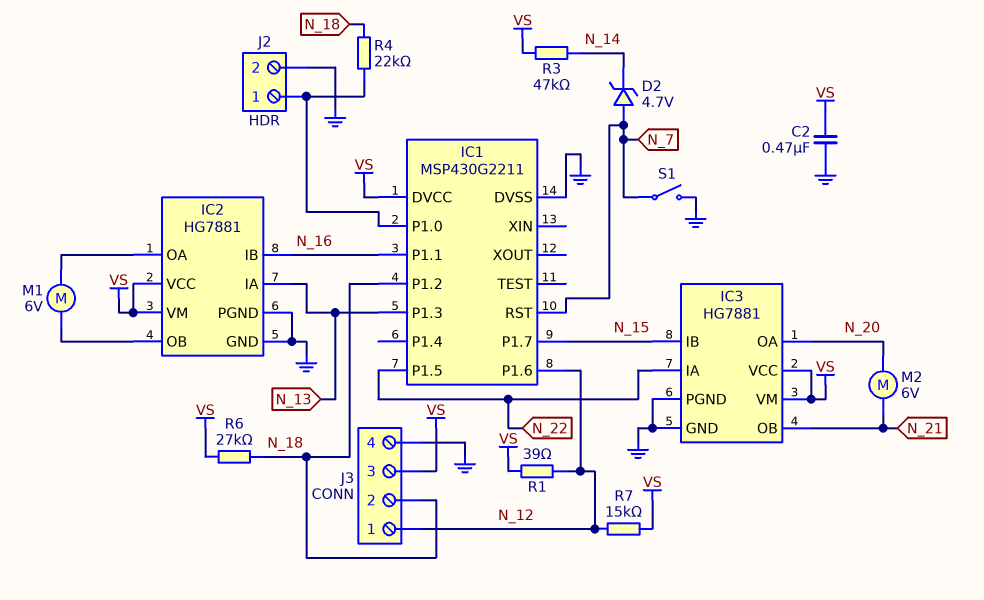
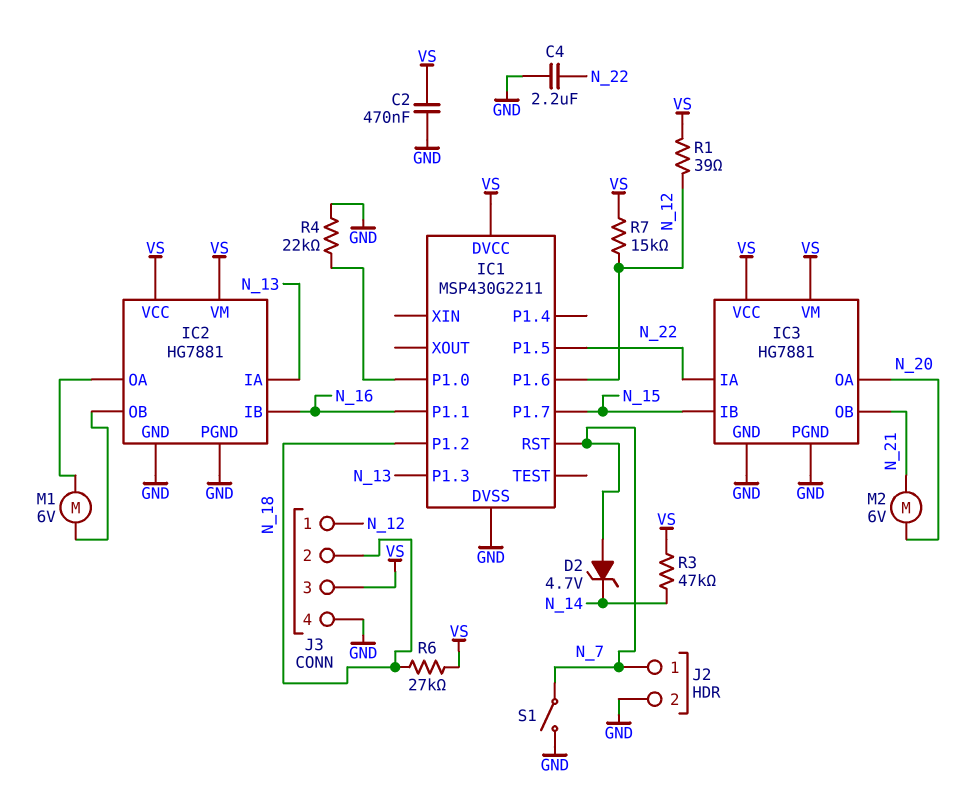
C4: none -> 2.2uF (GND, N_22)
J2 pin 1: IC1/P1.0 -> N_7
R4: 22k (IC1/P1.0, N_18) -> 22k (GND, IC1/P1.0)

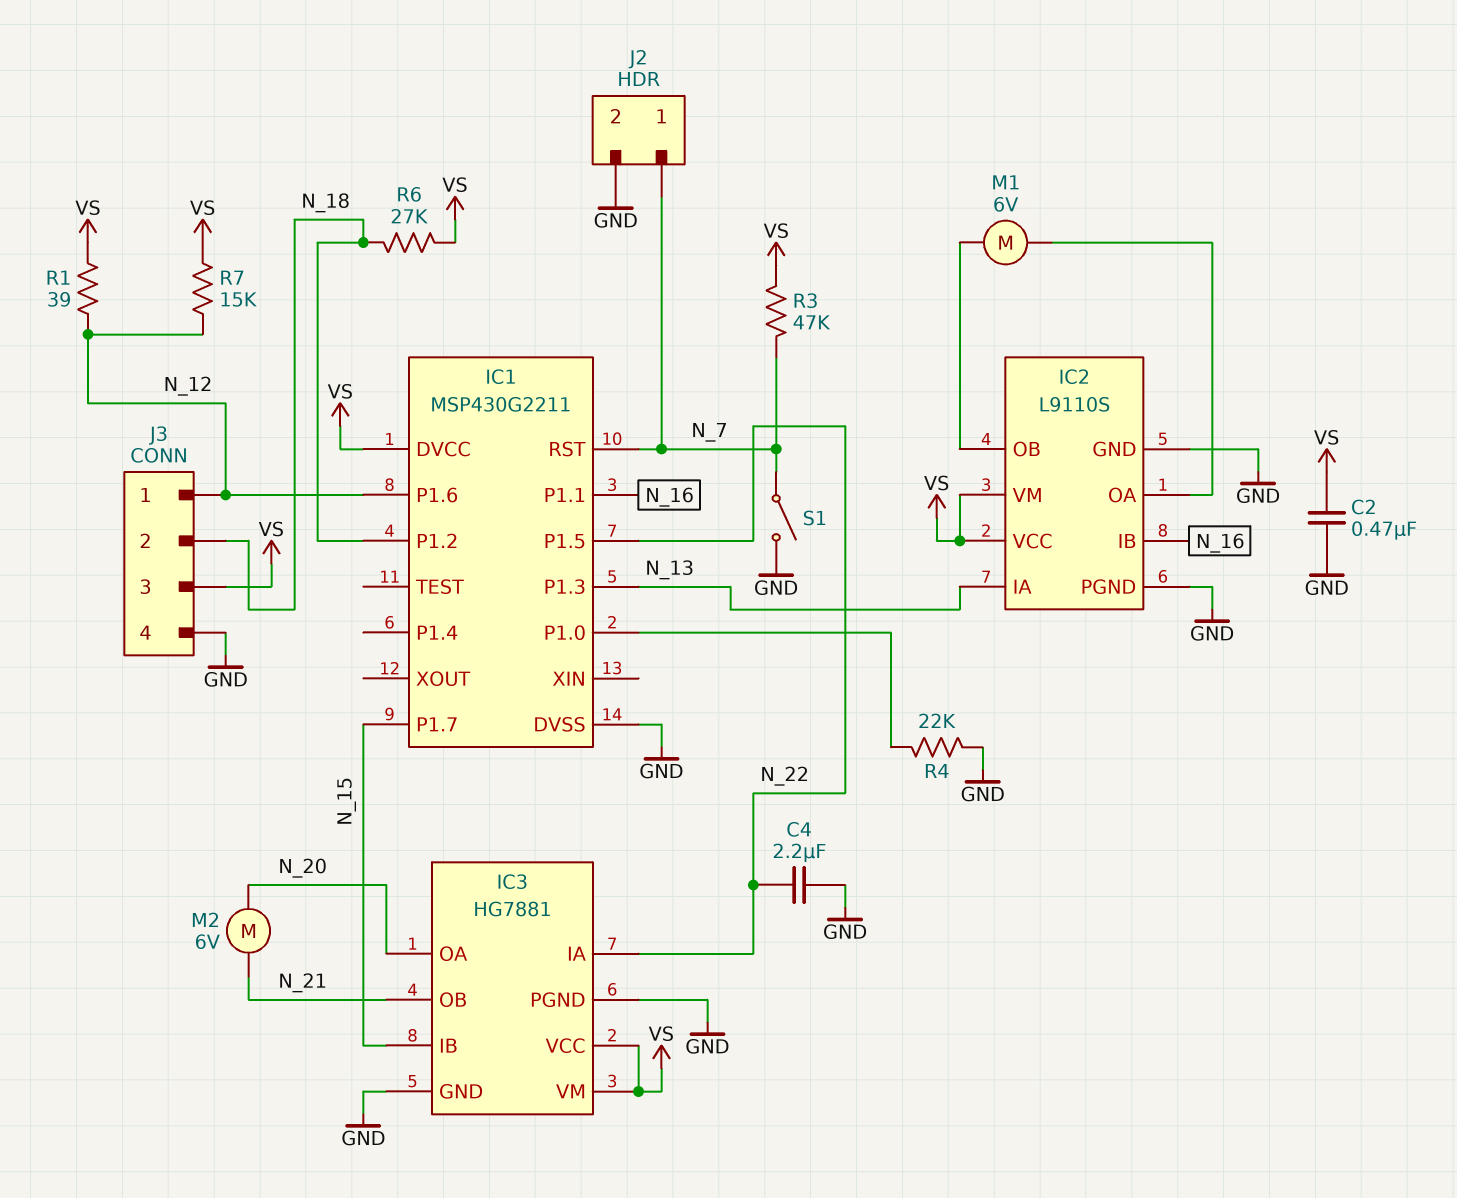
D2: zener 4.7V (A N_7, K N_14) -> none
IC2: HG7881 -> L9110S
R3: 47k (N_14, VS) -> 47k (N_7, VS)

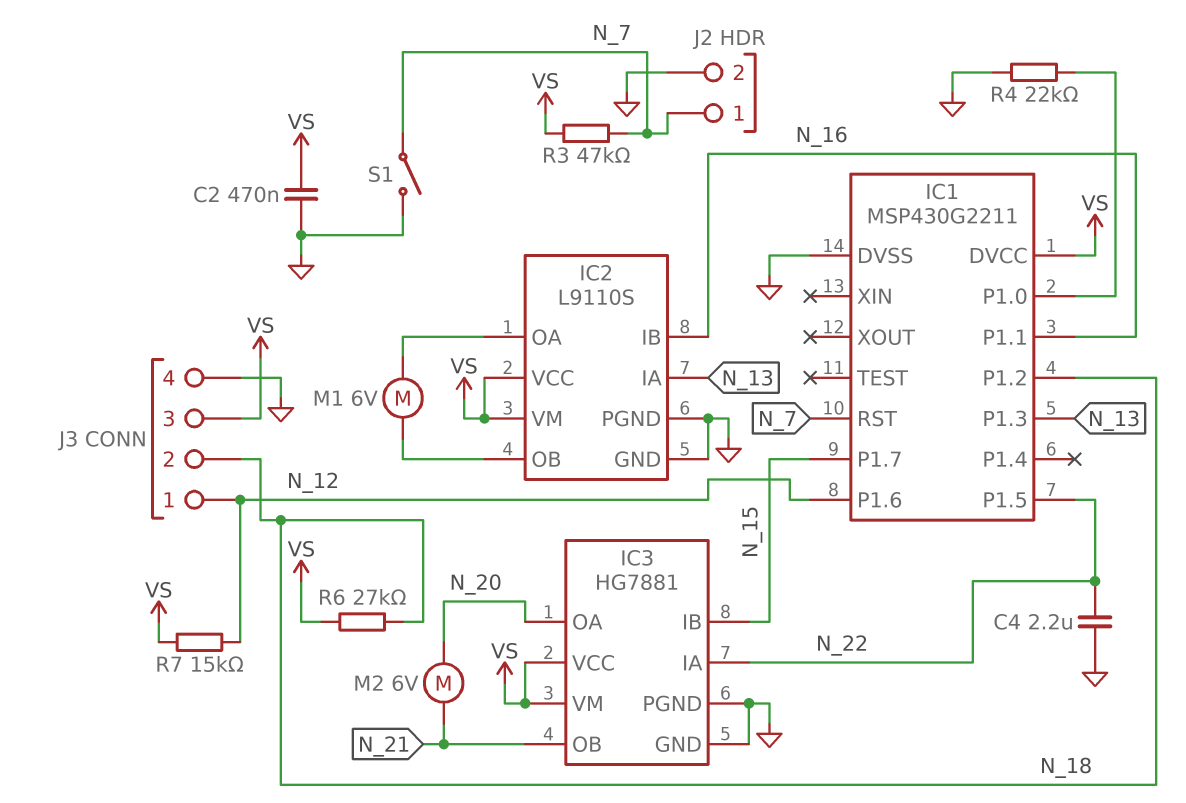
R1: 39 (N_12, VS) -> none

